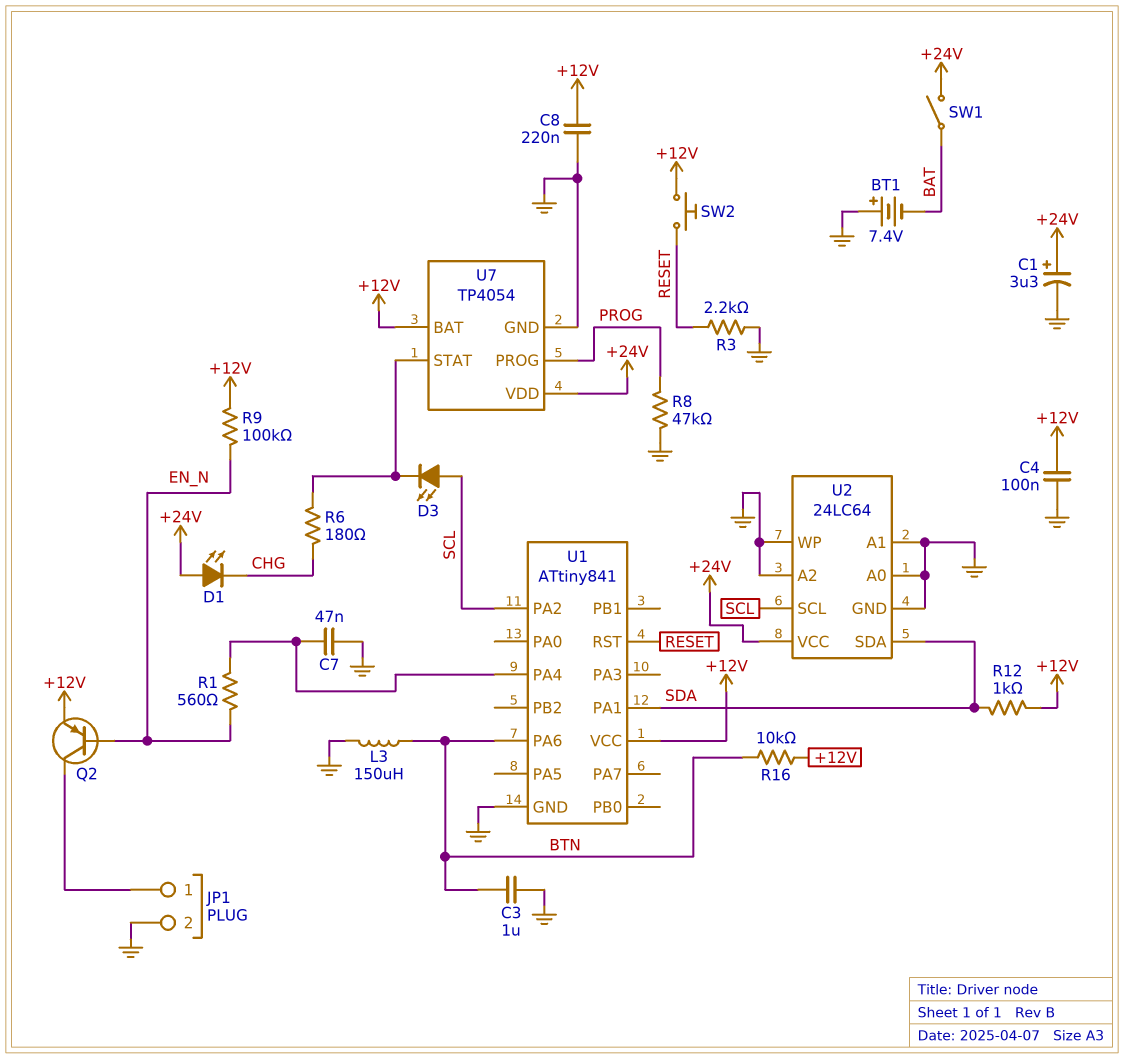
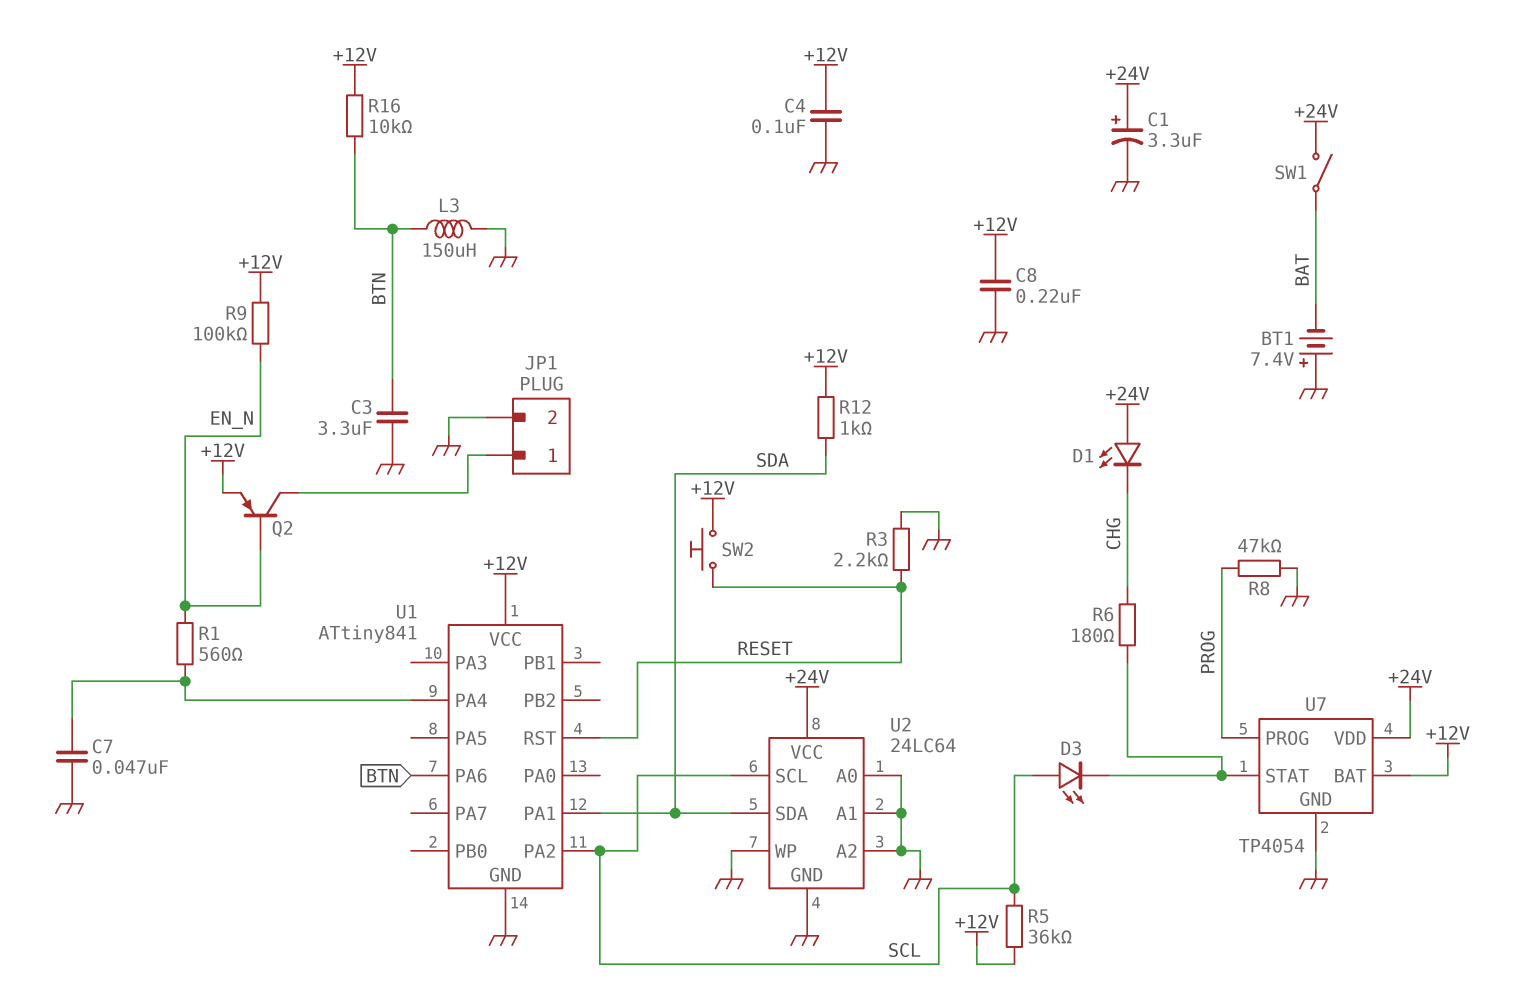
C3: 1uF (BTN, GND) -> 3.3uF (BTN, GND)
R5: none -> 36k (+12V, SCL)

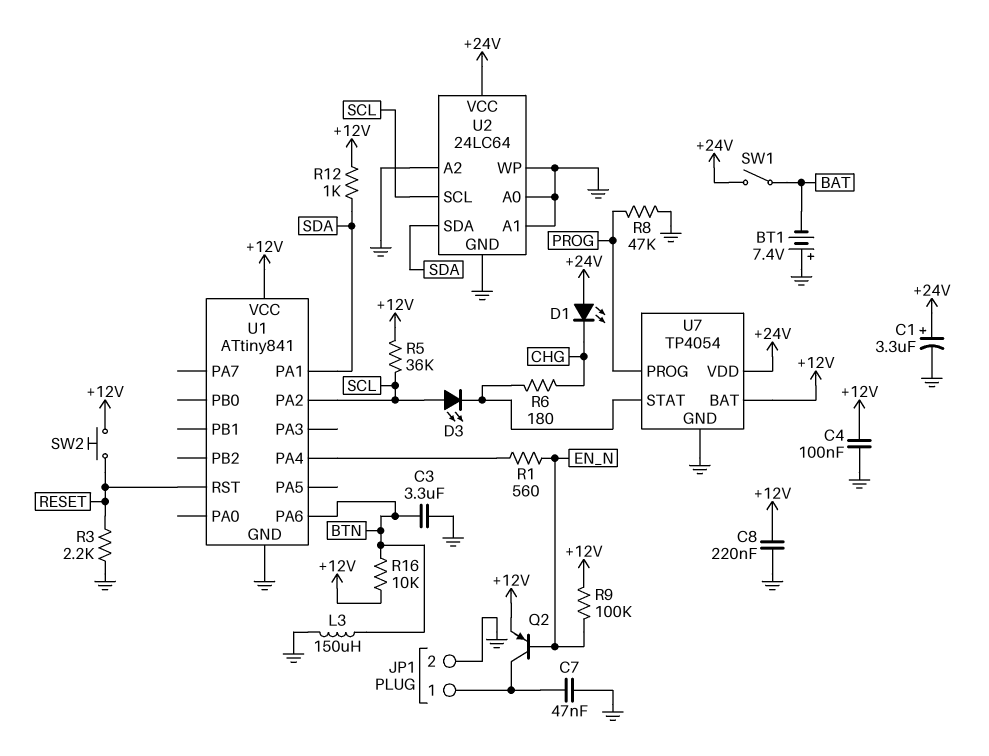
C7: 47nF (GND, U1/PA4) -> 47nF (GND, JP1/1)

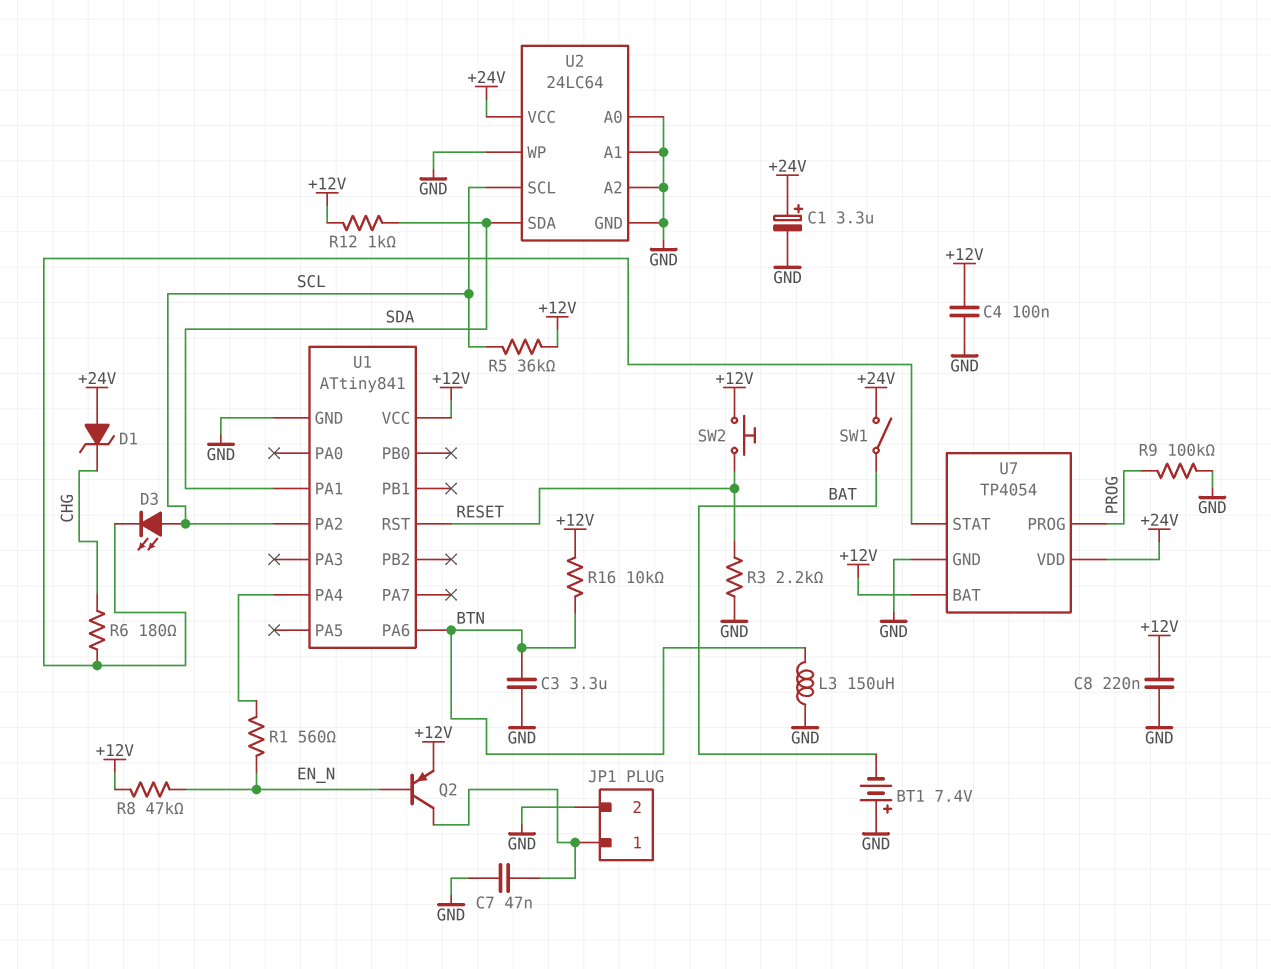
D1: LED (A +24V, K CHG) -> zener (A +24V, K CHG)
R8: 47k (GND, PROG) -> 47k (+12V, EN_N)
R9: 100k (+12V, EN_N) -> 100k (GND, PROG)

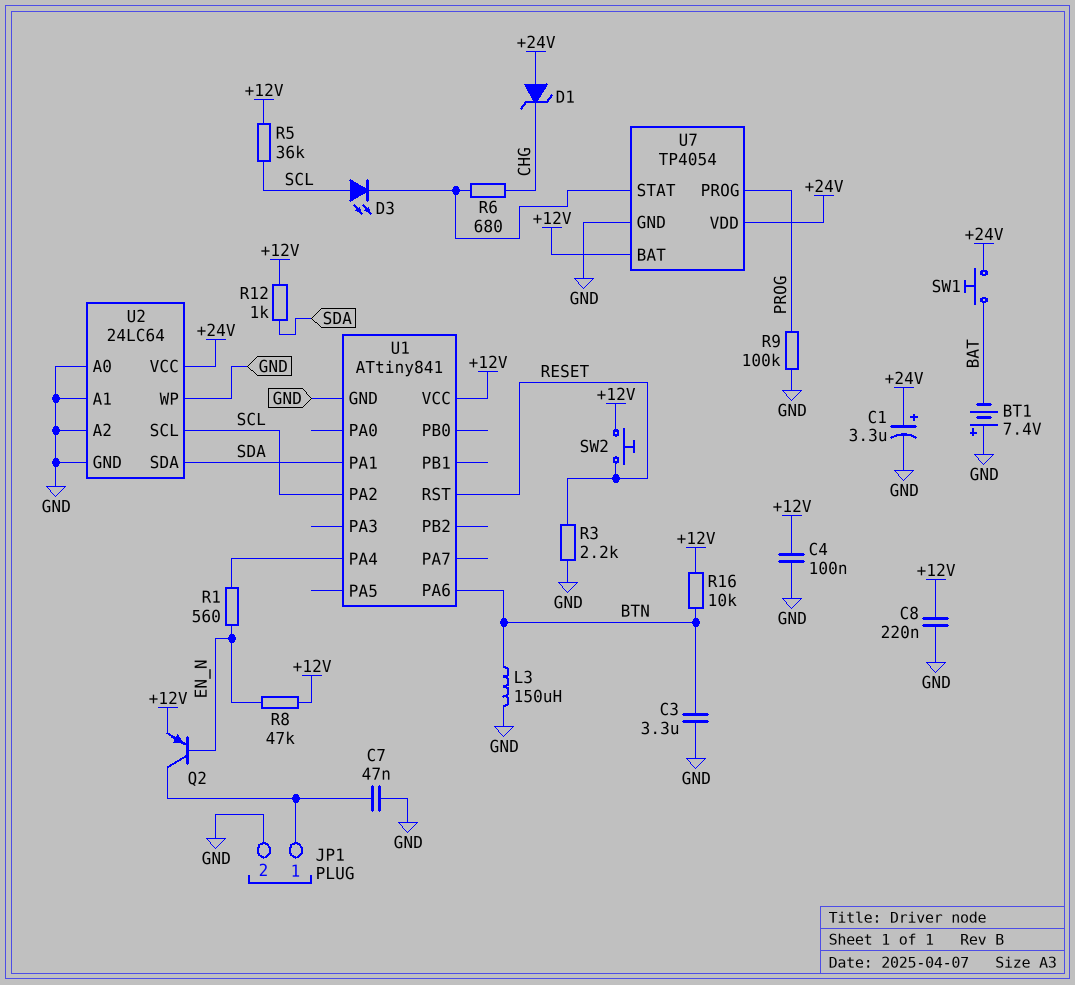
R6: 180 (CHG, U7/STAT) -> 680 (CHG, U7/STAT)
SW1: switch (+24V, BAT) -> button (+24V, BAT)

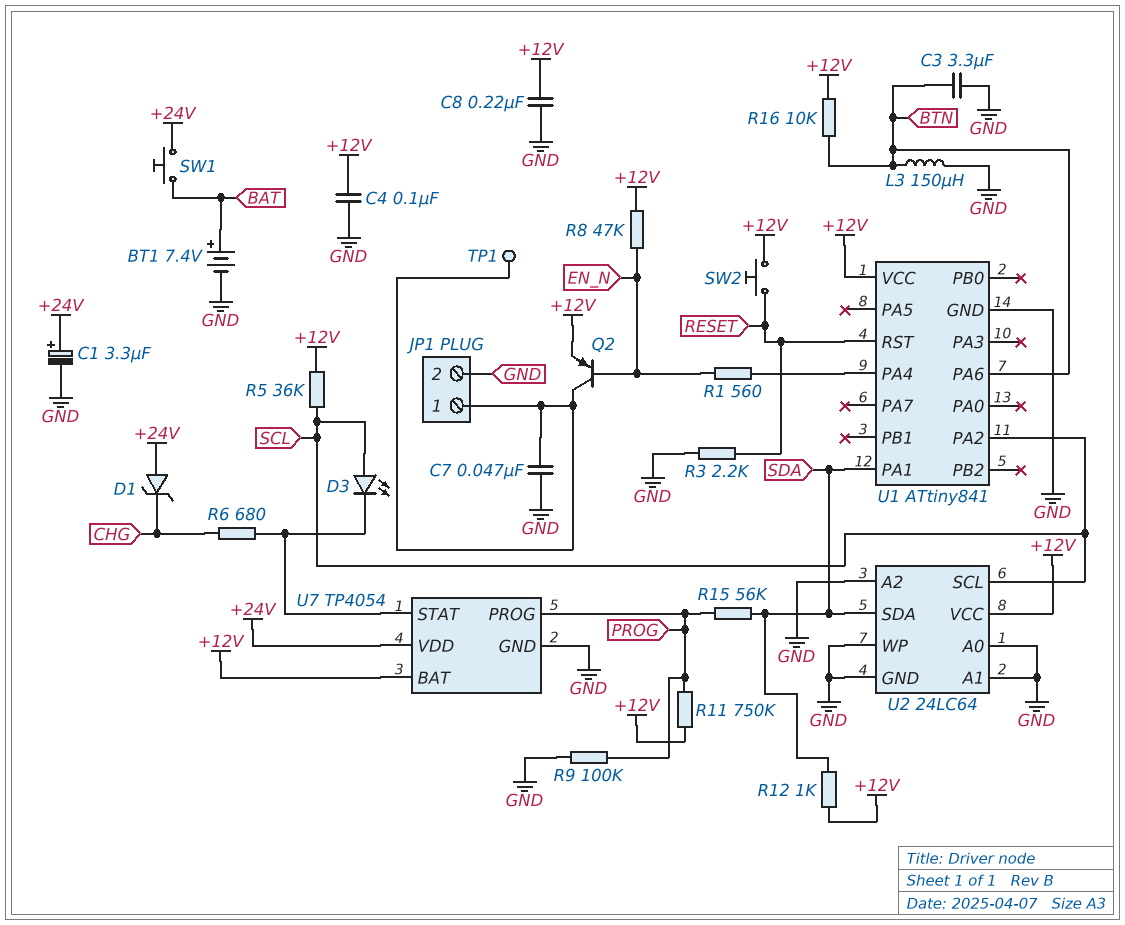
BT1: 7.4V (plus GND, minus BAT) -> 7.4V (plus BAT, minus GND)
R11: none -> 750k (+12V, PROG)
R15: none -> 56k (PROG, SDA)
TP1: none -> test point (JP1/1)
U2 pin VCC: +24V -> +12V

